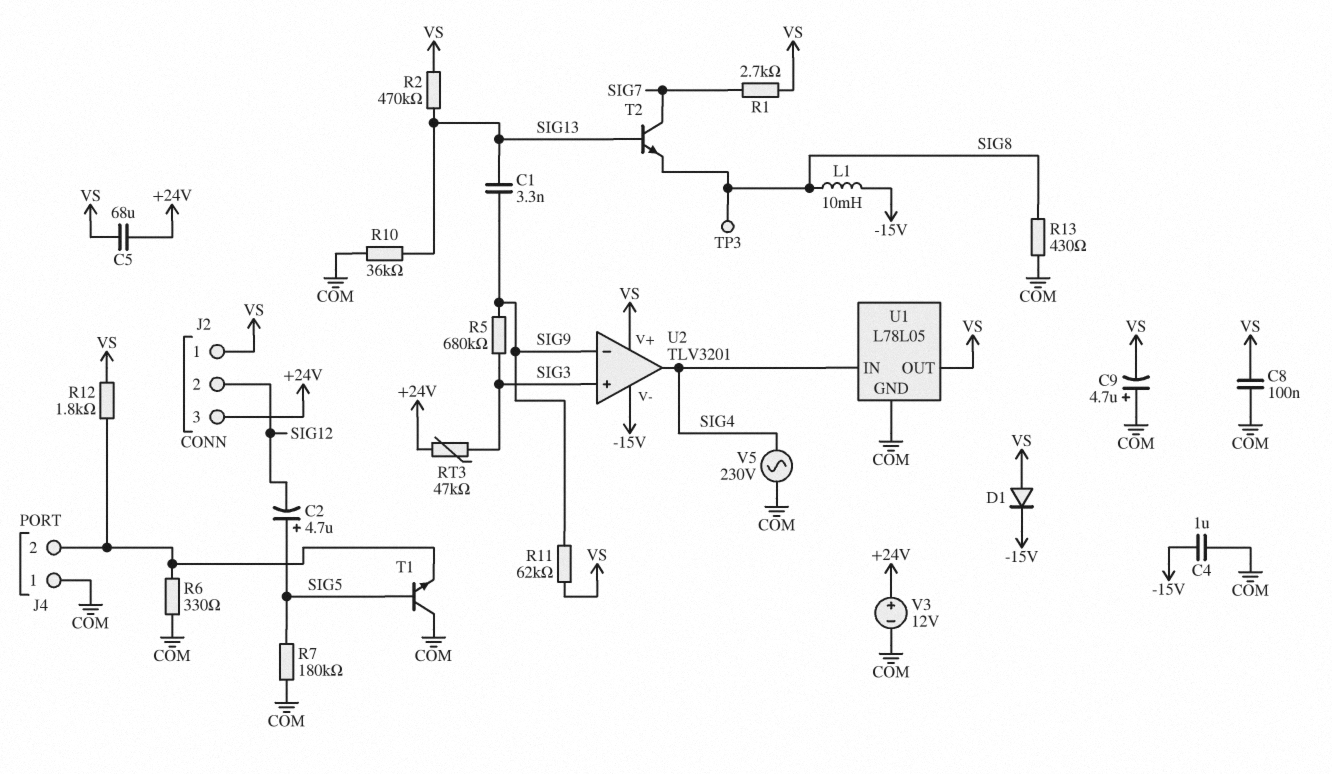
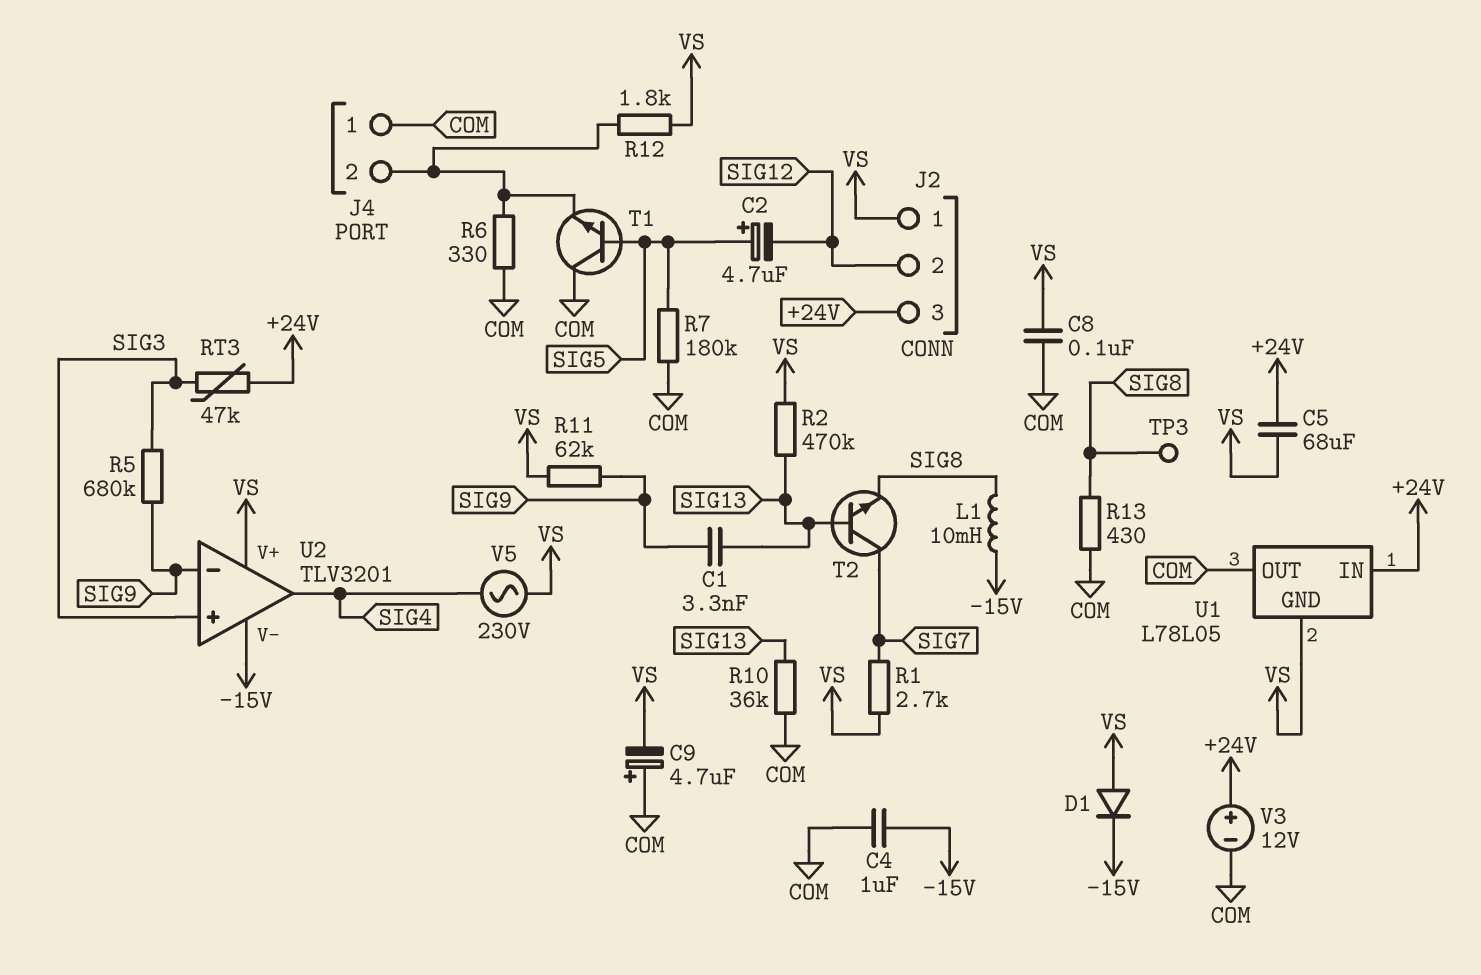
U1 pin GND: COM -> VS
U1 pin IN: SIG4 -> +24V
U1 pin OUT: VS -> COM
V5: AC 230V (COM, SIG4) -> AC 230V (SIG4, VS)

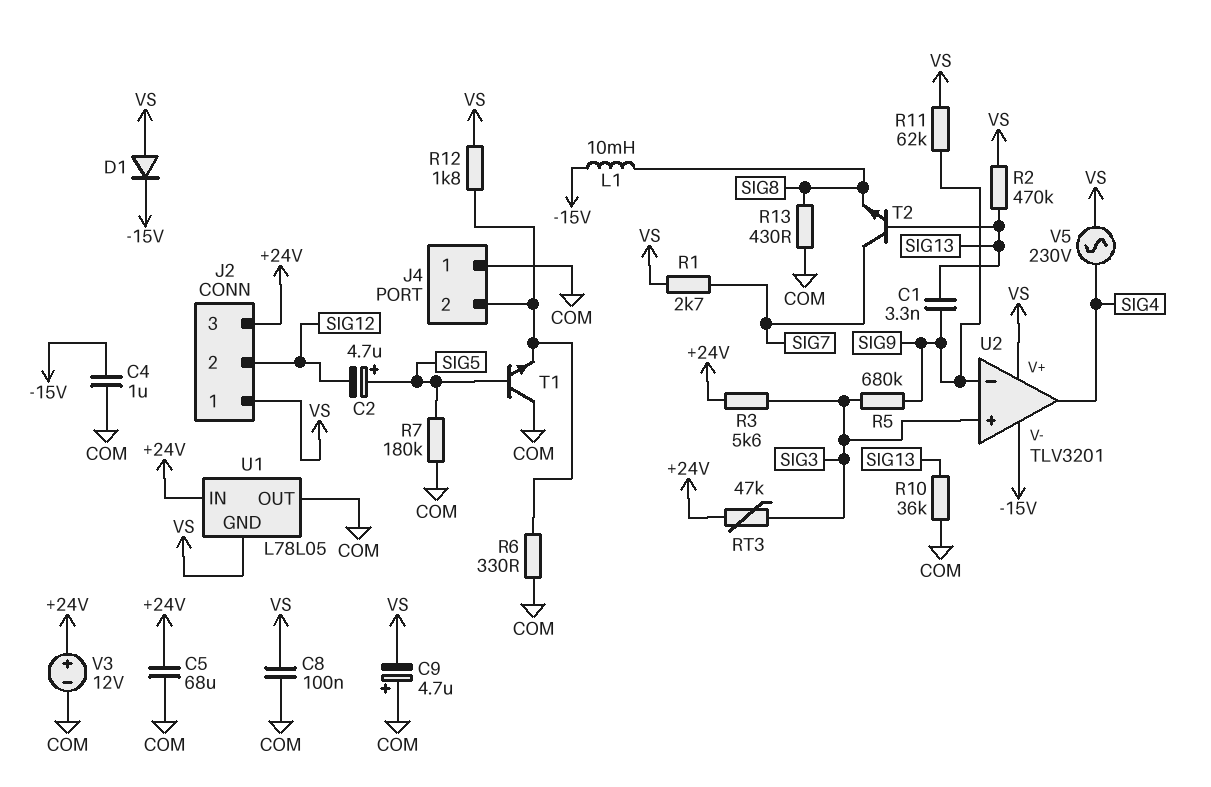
C5: 68uF (+24V, VS) -> 68uF (+24V, COM)
R3: none -> 5.6k (+24V, SIG3)
TP3: test point (SIG8) -> none

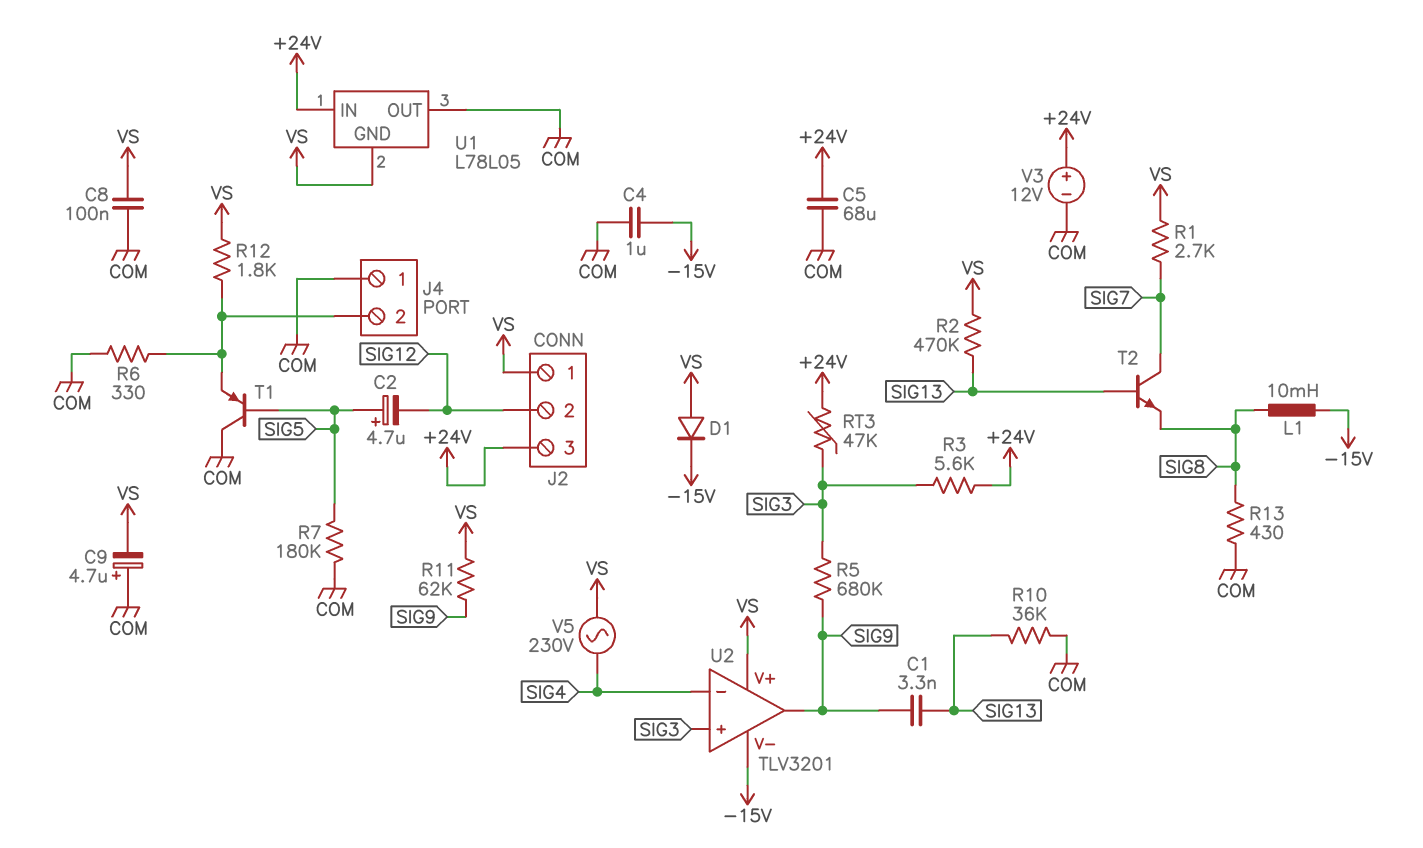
T1: NPN (B SIG5, C COM, E J4/2) -> PNP (B SIG5, C COM, E J4/2)
U2 pin in-: SIG9 -> SIG4
U2 pin out: SIG4 -> SIG9

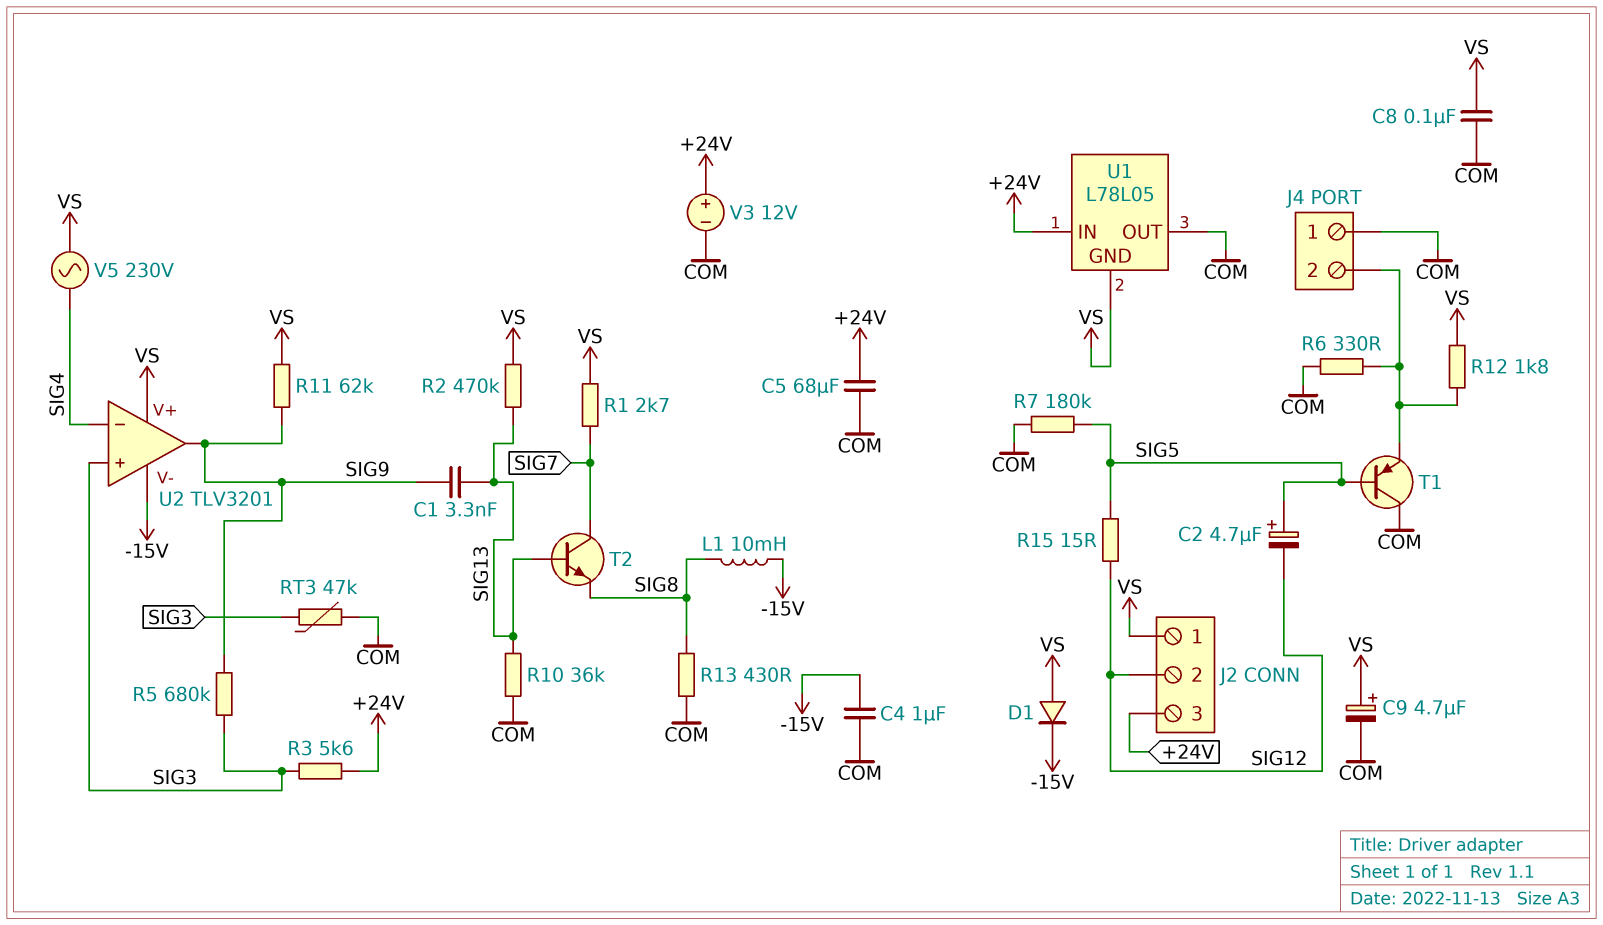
C9: 4.7uF (plus COM, minus VS) -> 4.7uF (plus VS, minus COM)
R15: none -> 15 (SIG5, SIG12)
RT3: 47k (+24V, SIG3) -> 47k (COM, SIG3)

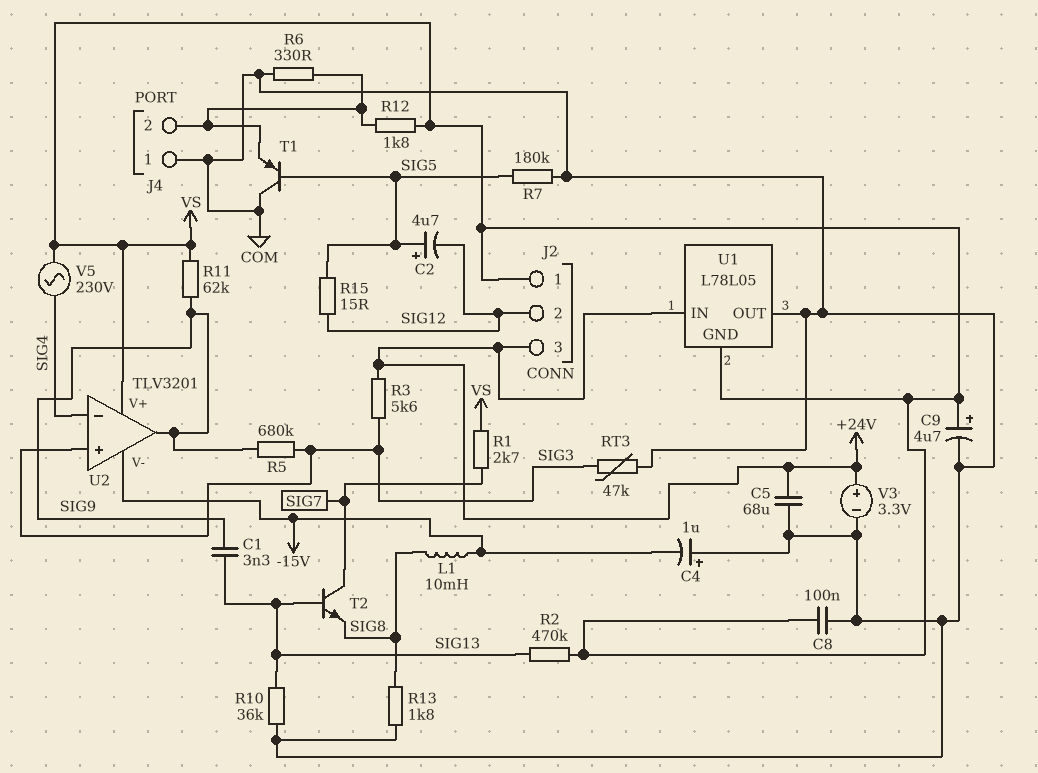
C4: 1uF (-15V, COM) -> 1uF (plus COM, minus -15V)
D1: diode (A VS, K -15V) -> none
R13: 430 (COM, SIG8) -> 1.8k (COM, SIG8)
V3: 12V (plus +24V, minus COM) -> 3.3V (plus +24V, minus COM)

